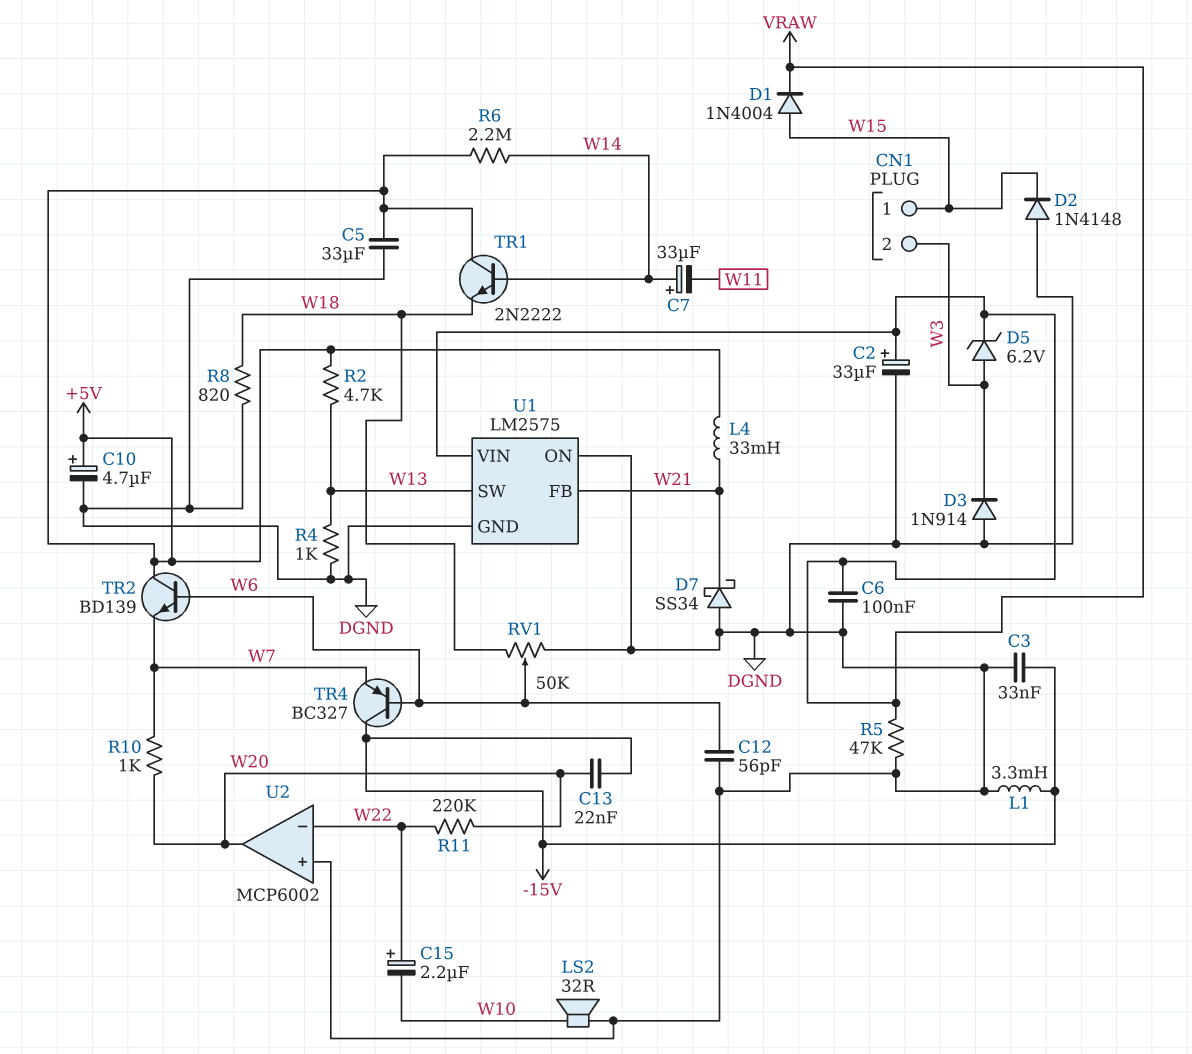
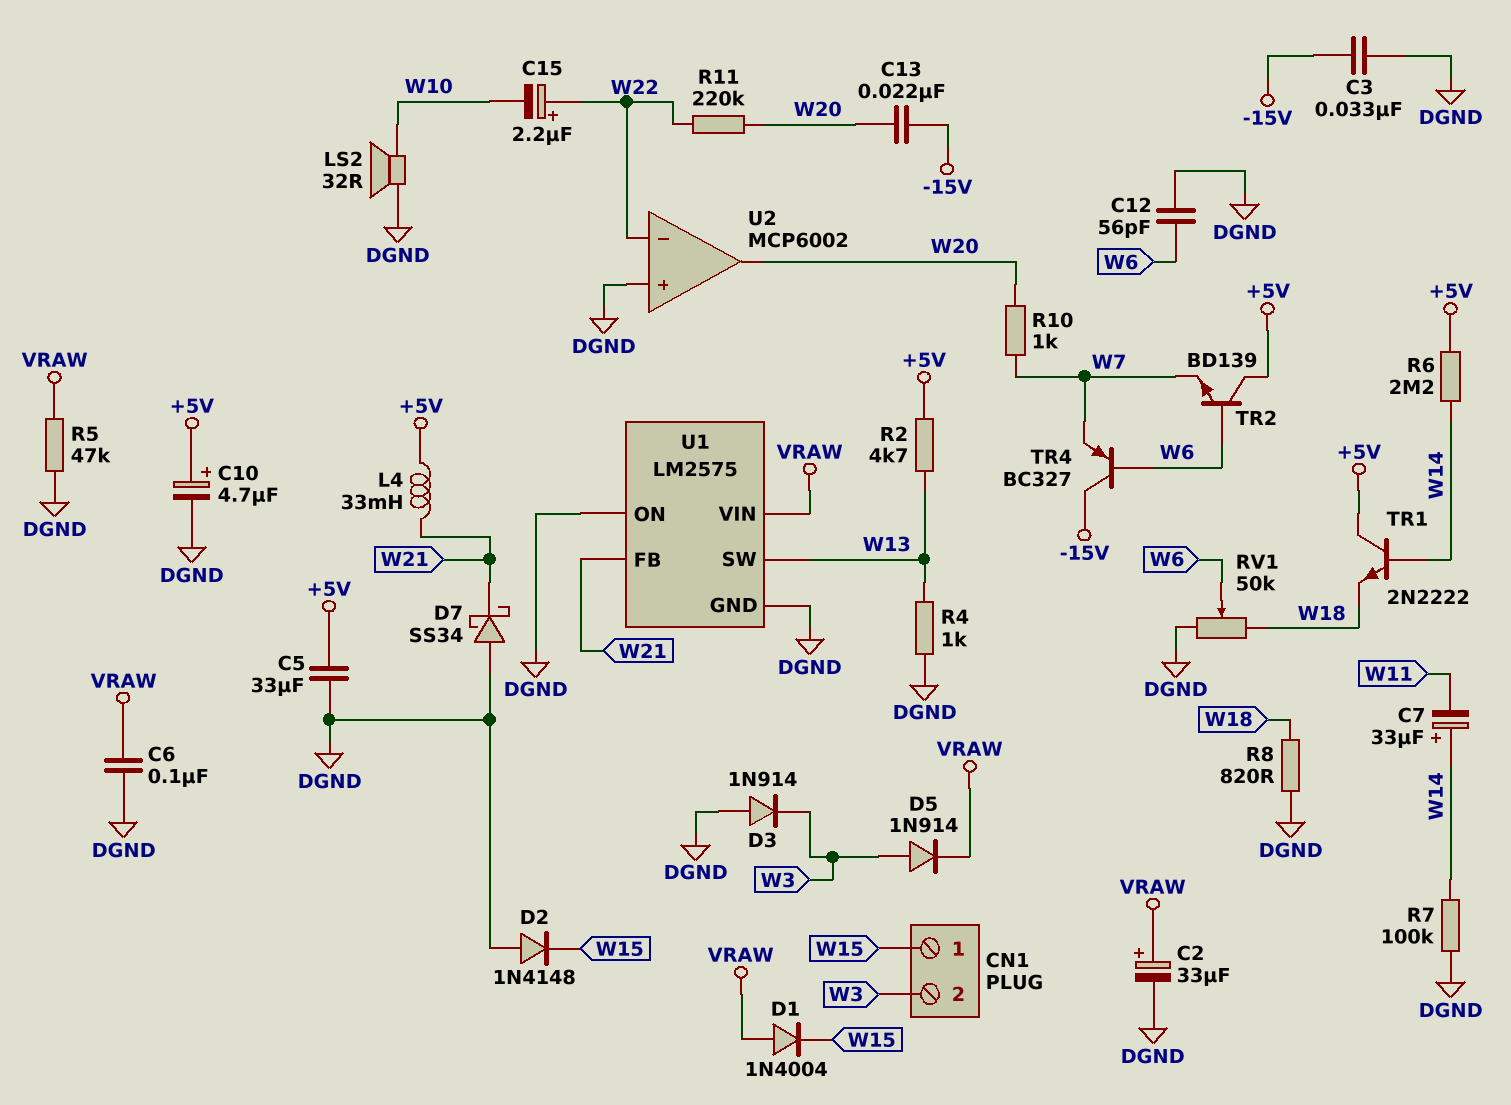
D1: diode 1N4004 (A W15, K VRAW) -> diode 1N4004 (A VRAW, K W15)
D5: zener 6.2V (A W3, K VRAW) -> diode 1N914 (A W3, K VRAW)
L1: 3.3mH (-15V, DGND) -> none
R7: none -> 100k (DGND, W14)

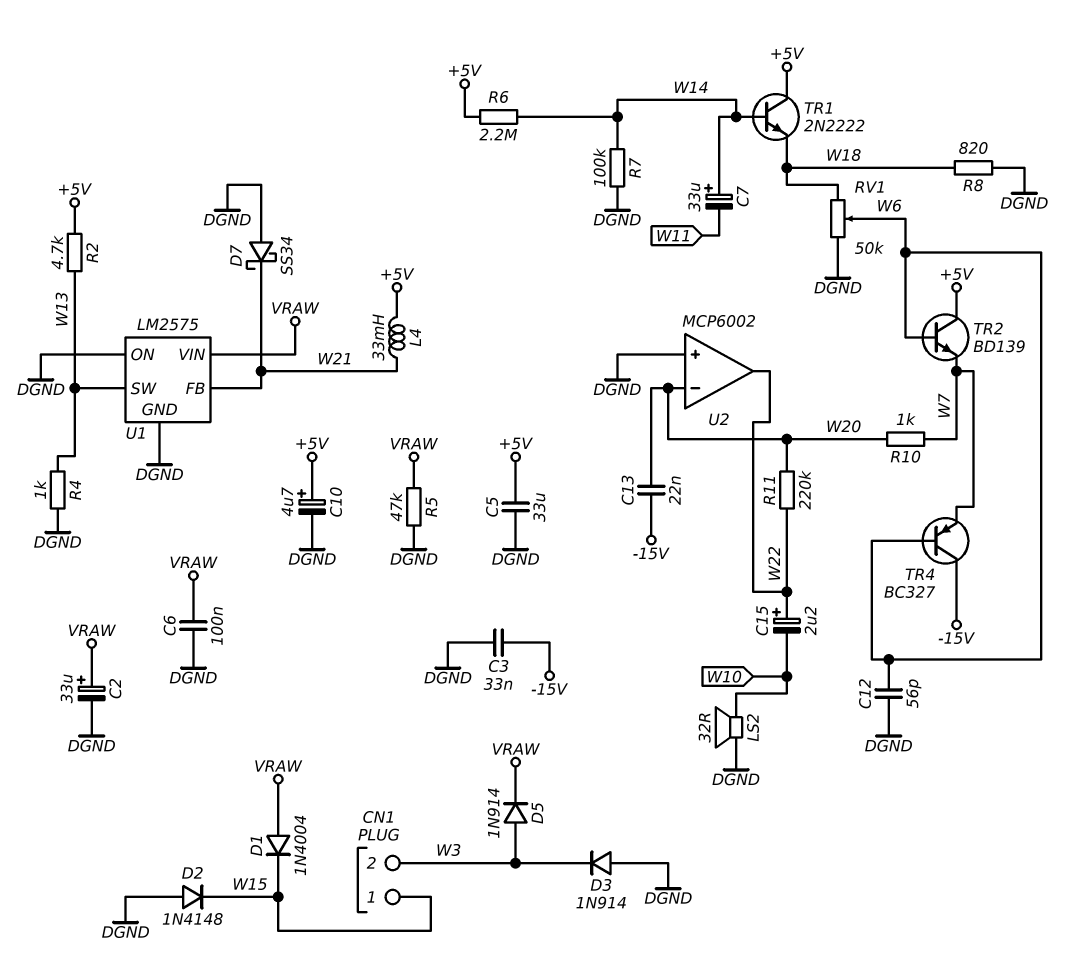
U2 pin in-: W22 -> W20
U2 pin out: W20 -> W22

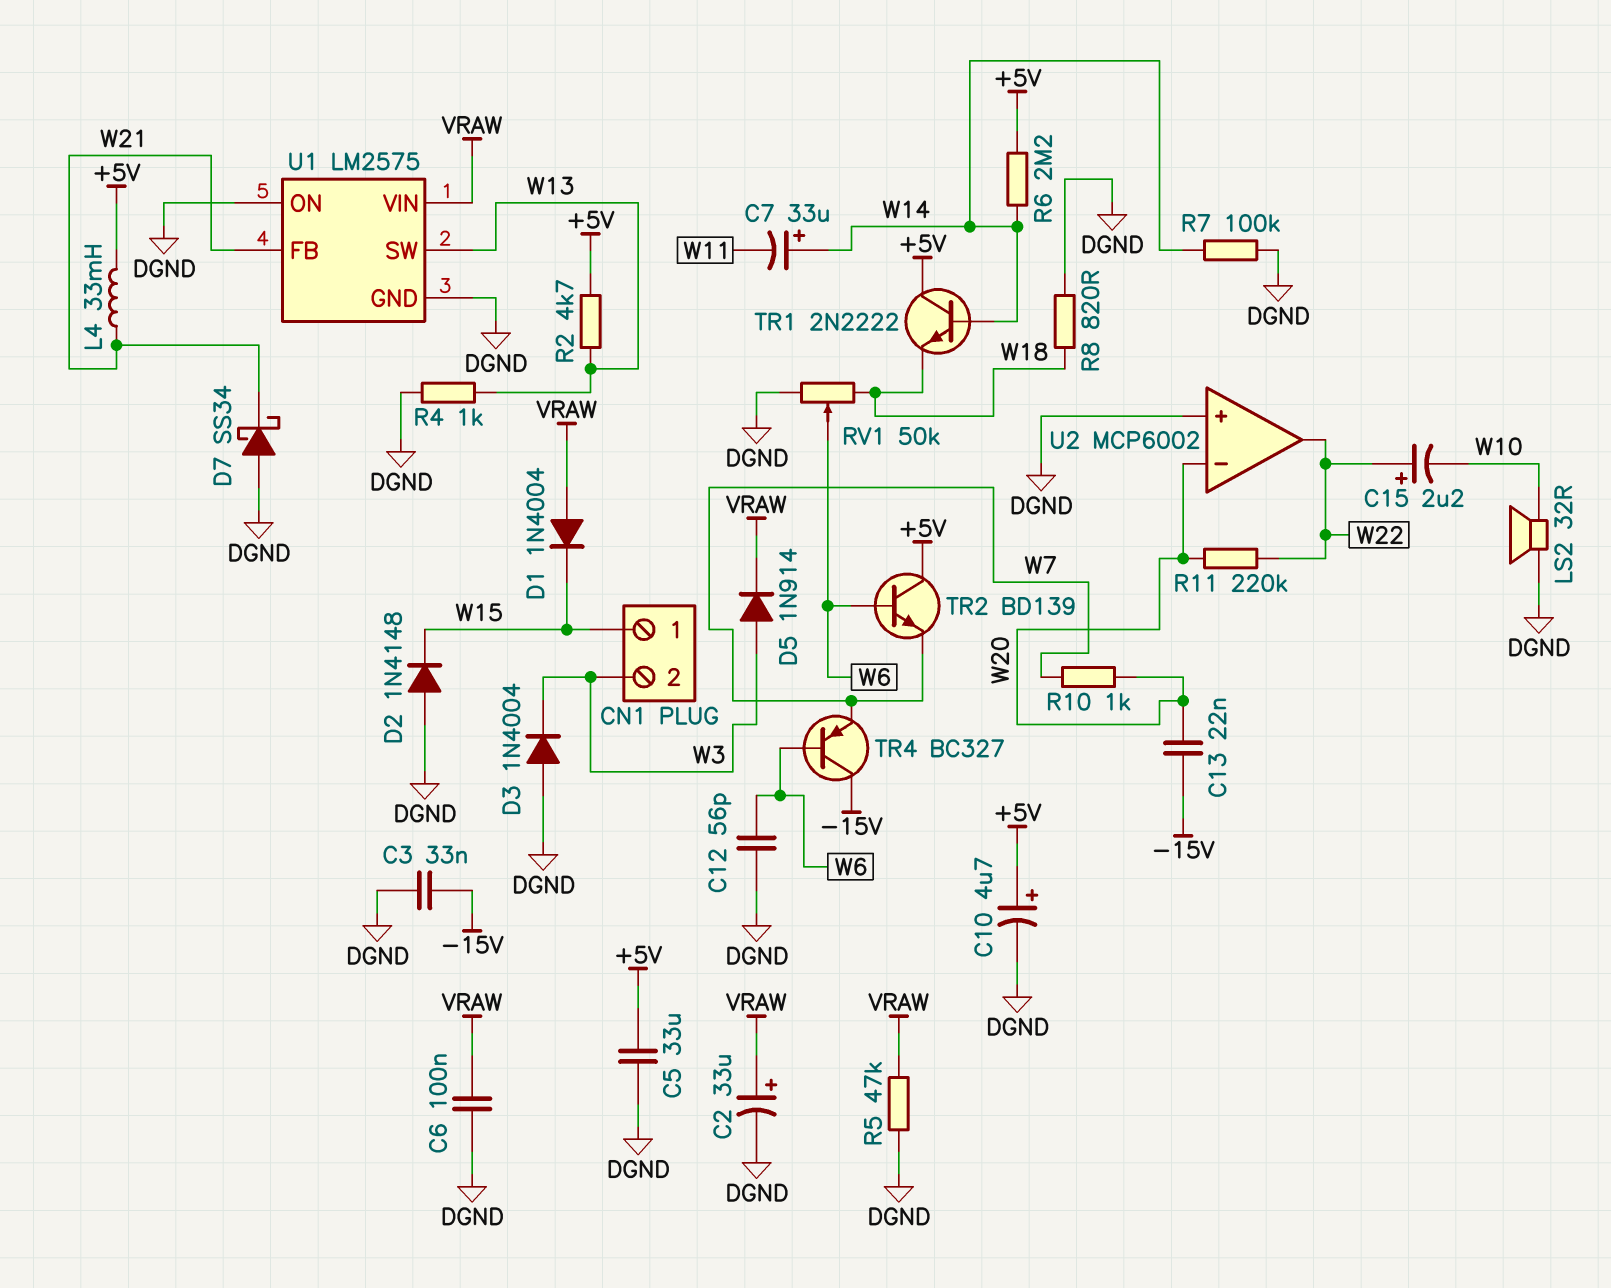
D3: diode 1N914 (A DGND, K W3) -> diode 1N4004 (A DGND, K W3)

